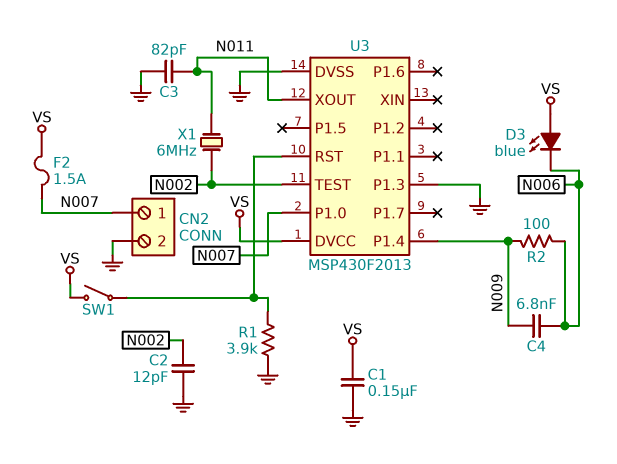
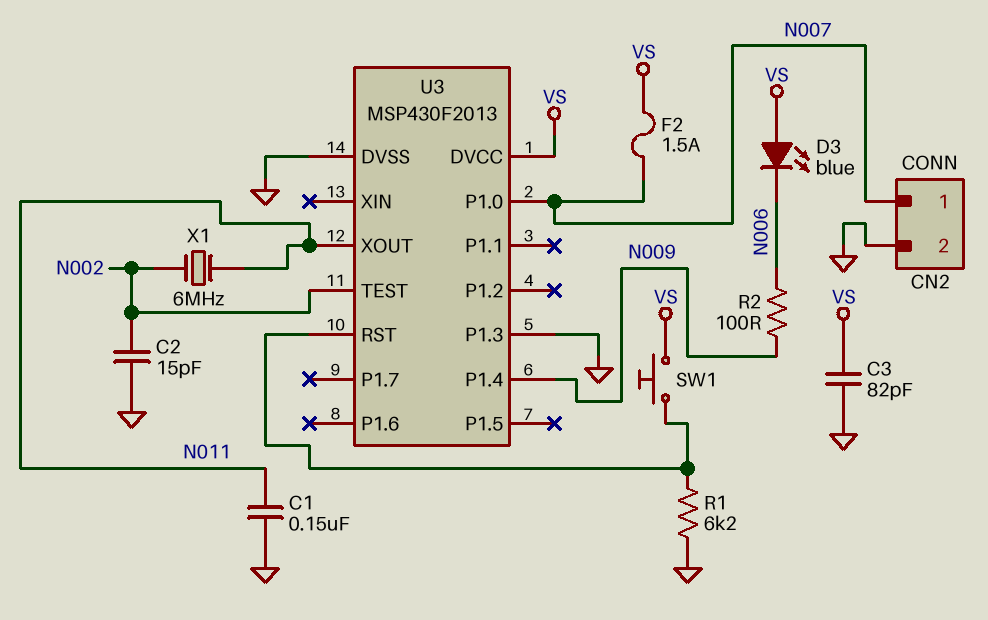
C1: 150nF (GND, VS) -> 150nF (GND, N011)
C2: 12pF (GND, N002) -> 15pF (GND, N002)
C3: 82pF (GND, N011) -> 82pF (GND, VS)
C4: 6.8nF (N006, N009) -> none
R1: 3.9k (GND, U3/RST) -> 6.2k (GND, U3/RST)
SW1: switch (U3/RST, VS) -> button (U3/RST, VS)

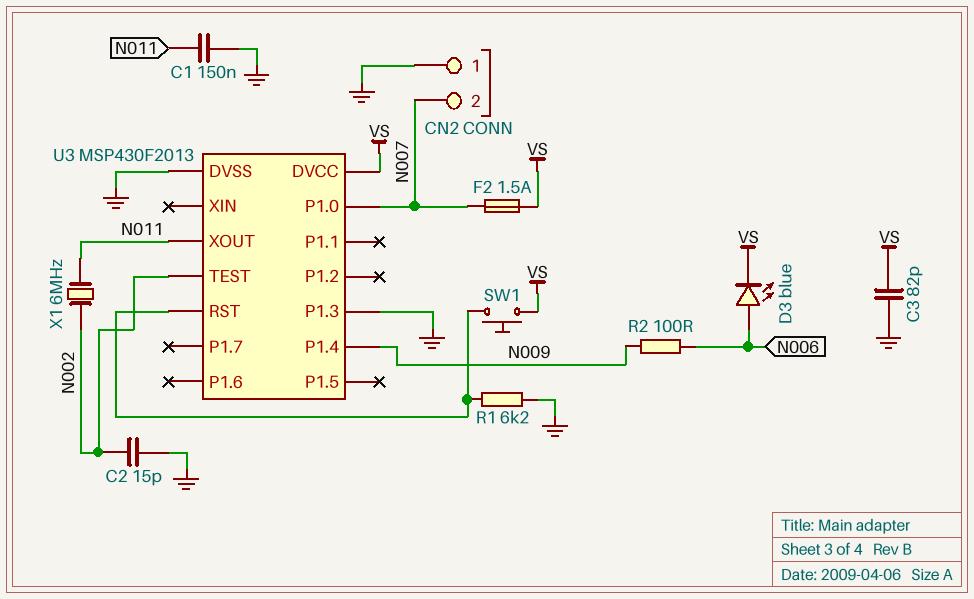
CN2 pin 1: N007 -> GND
CN2 pin 2: GND -> N007
D3: LED blue (A VS, K N006) -> LED blue (A N006, K VS)

